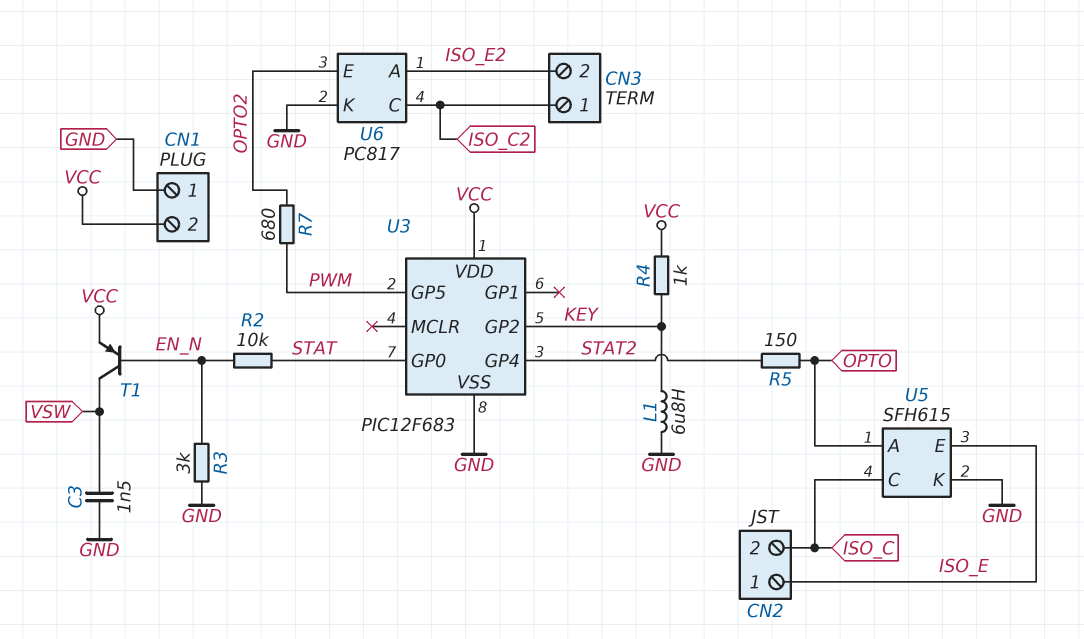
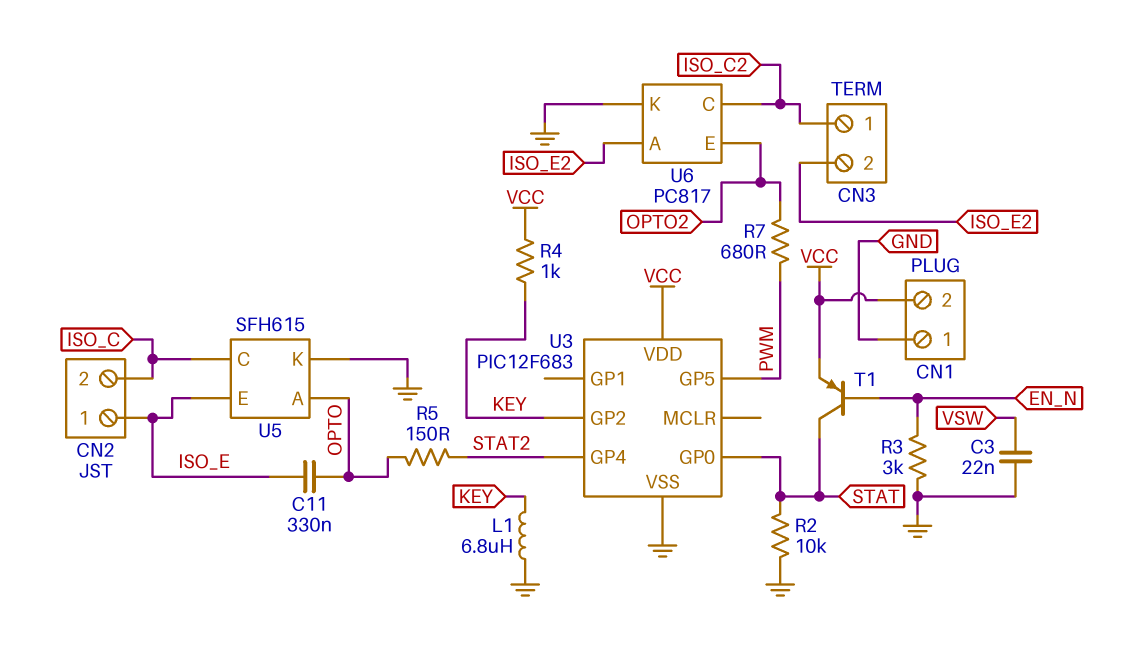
C3: 1.5nF (GND, VSW) -> 22nF (GND, VSW)
C11: none -> 330nF (ISO_E, OPTO)
R2: 10k (EN_N, STAT) -> 10k (GND, STAT)
T1: PNP (B EN_N, C VSW, E VCC) -> PNP (B EN_N, C STAT, E VCC)

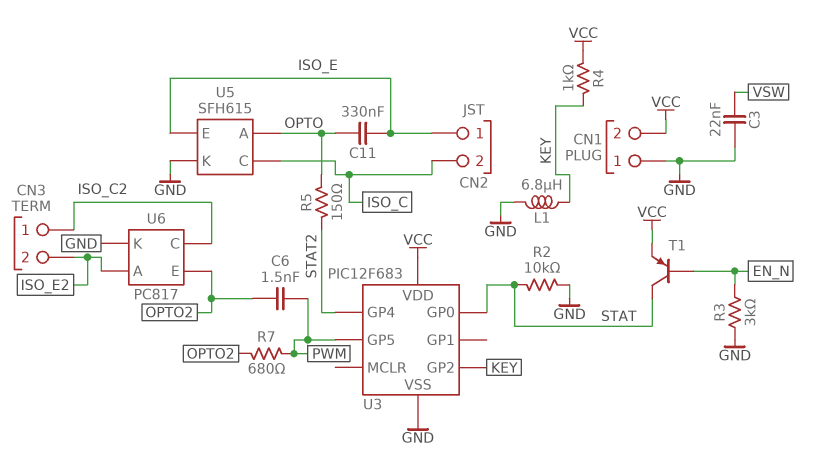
C6: none -> 1.5nF (OPTO2, PWM)

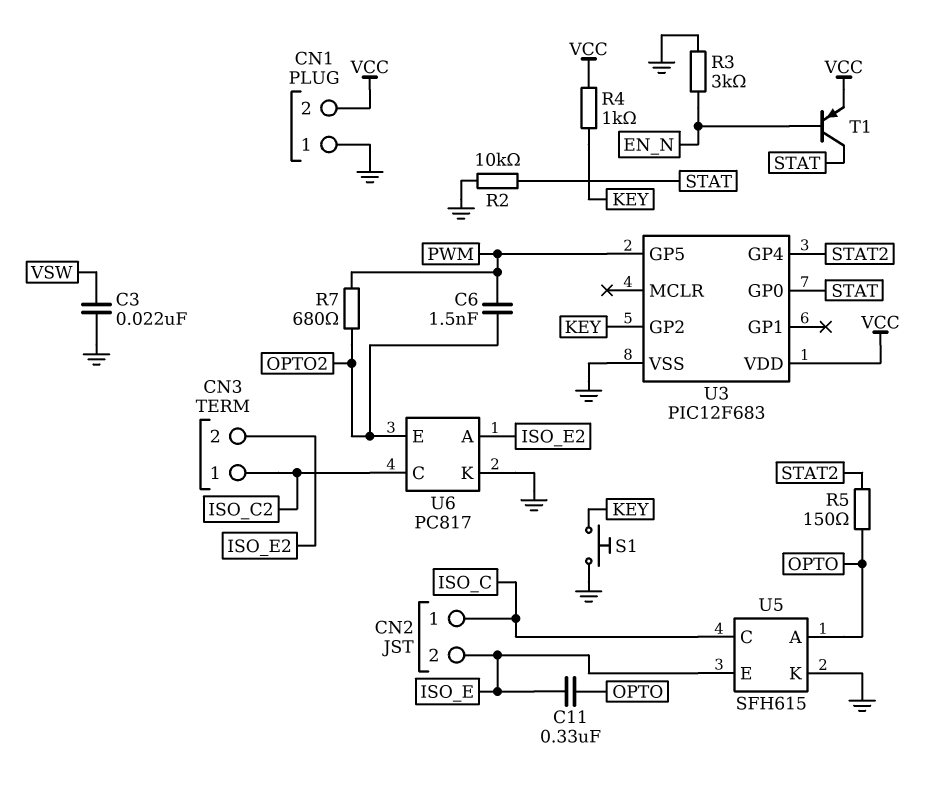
CN2 pin 1: ISO_E -> ISO_C
CN2 pin 2: ISO_C -> ISO_E
L1: 6.8uH (GND, KEY) -> none
S1: none -> button (GND, KEY)

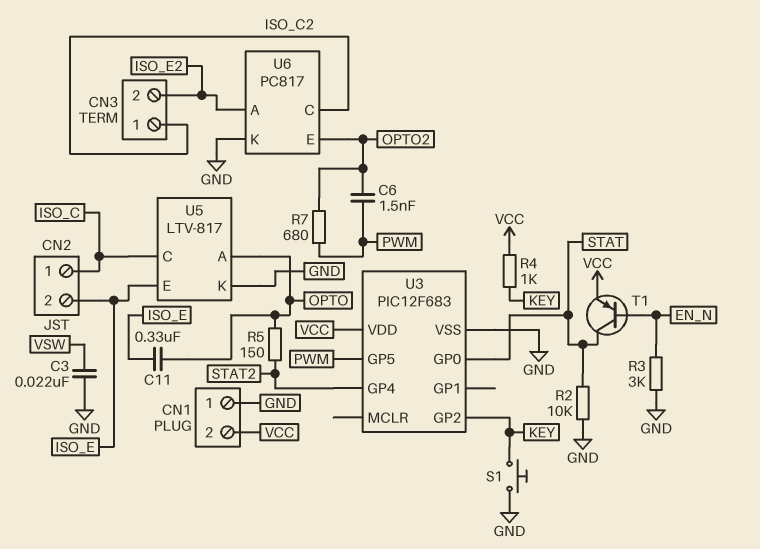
U5: SFH615 -> LTV-817

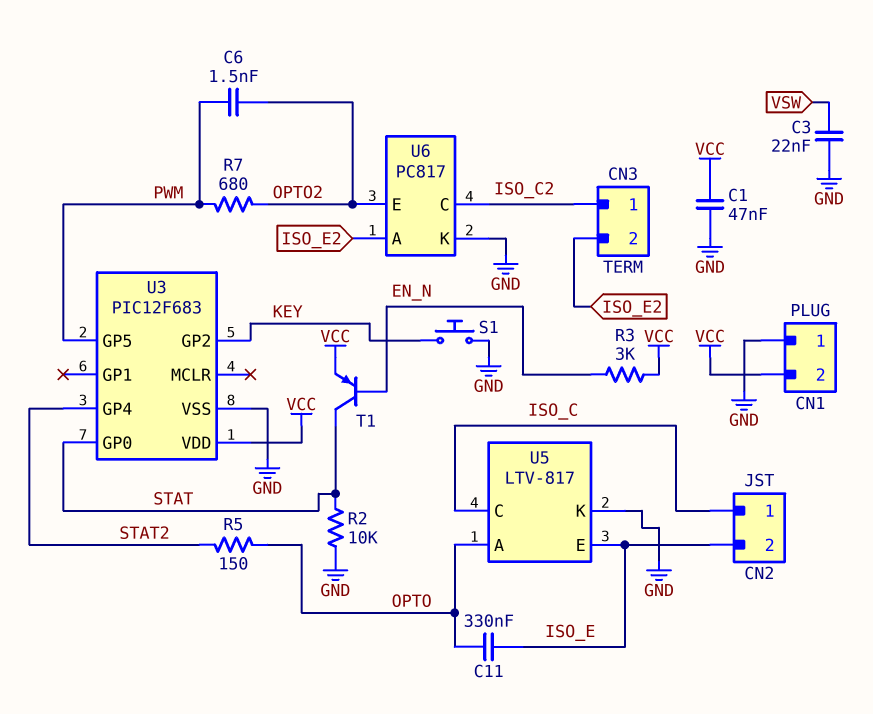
C1: none -> 47nF (GND, VCC)
R3: 3k (EN_N, GND) -> 3k (EN_N, VCC)
R4: 1k (KEY, VCC) -> none

